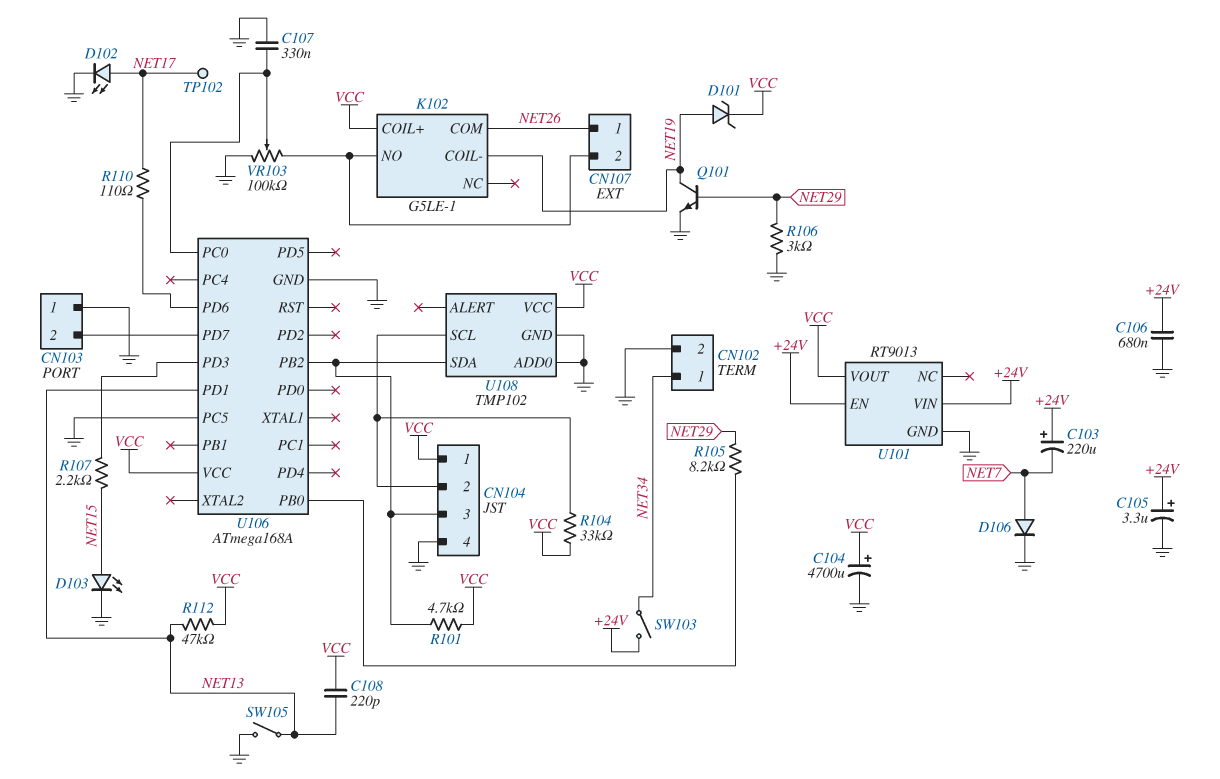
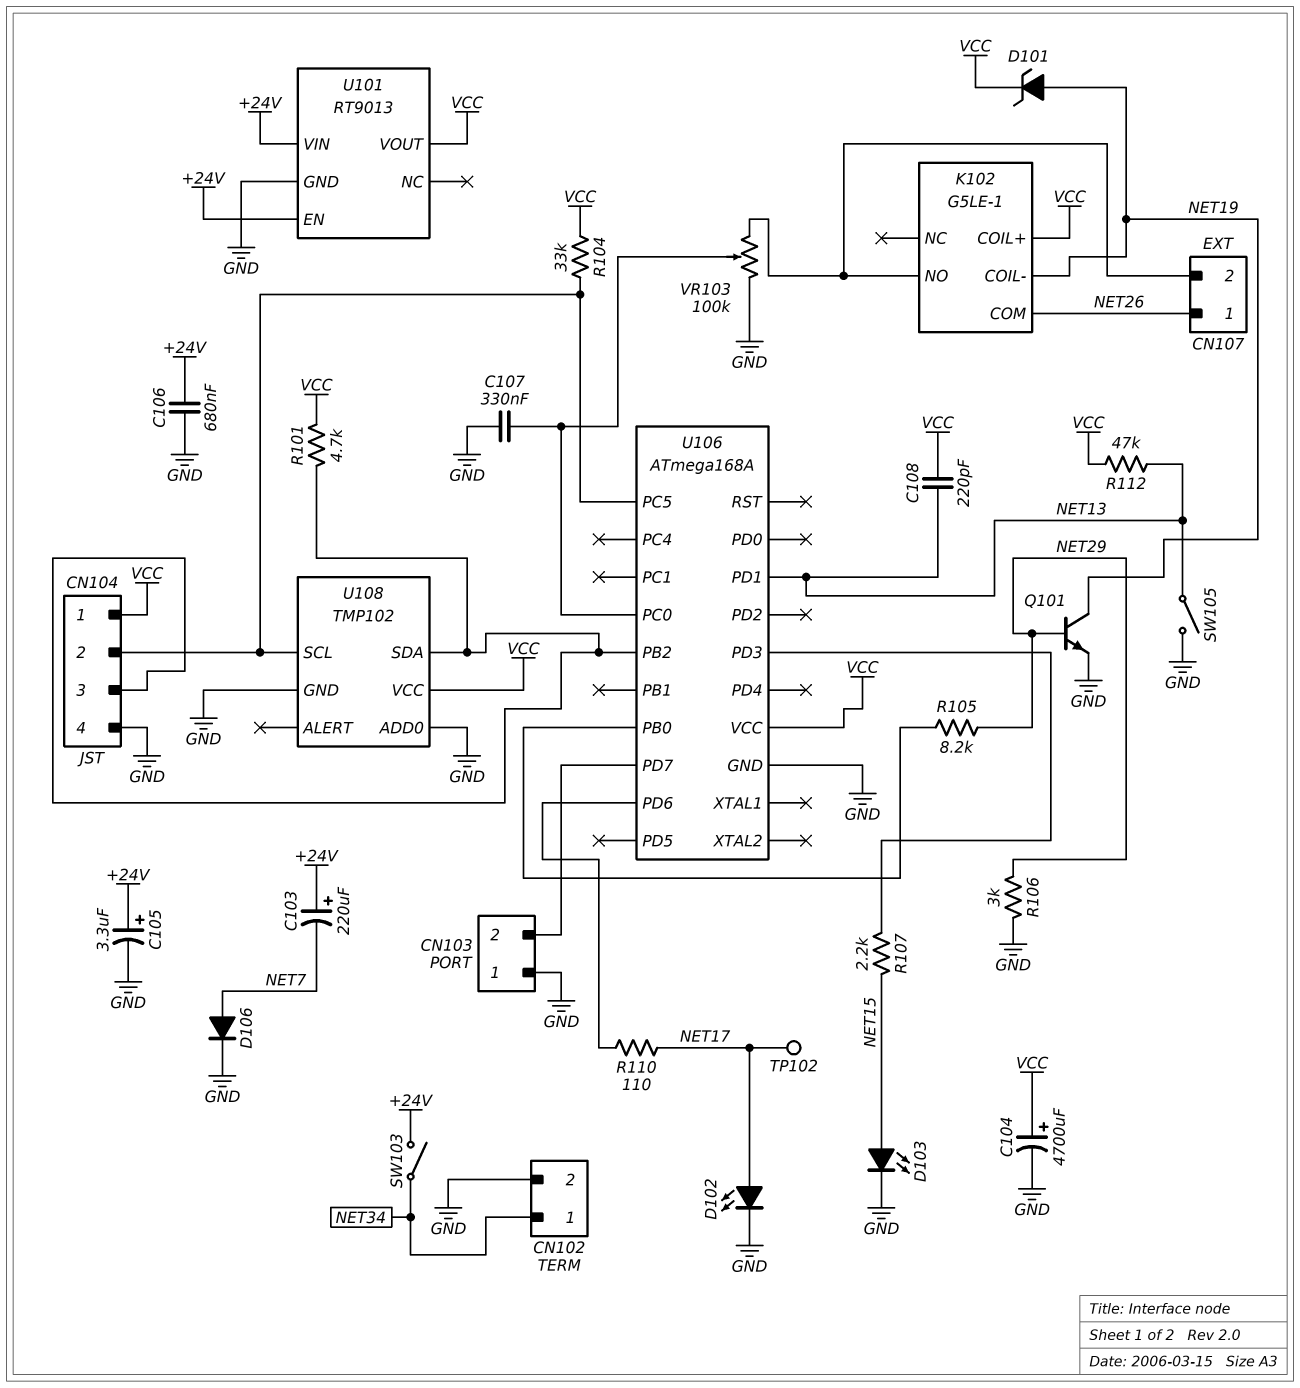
U106 pin PC5: GND -> CN104/2

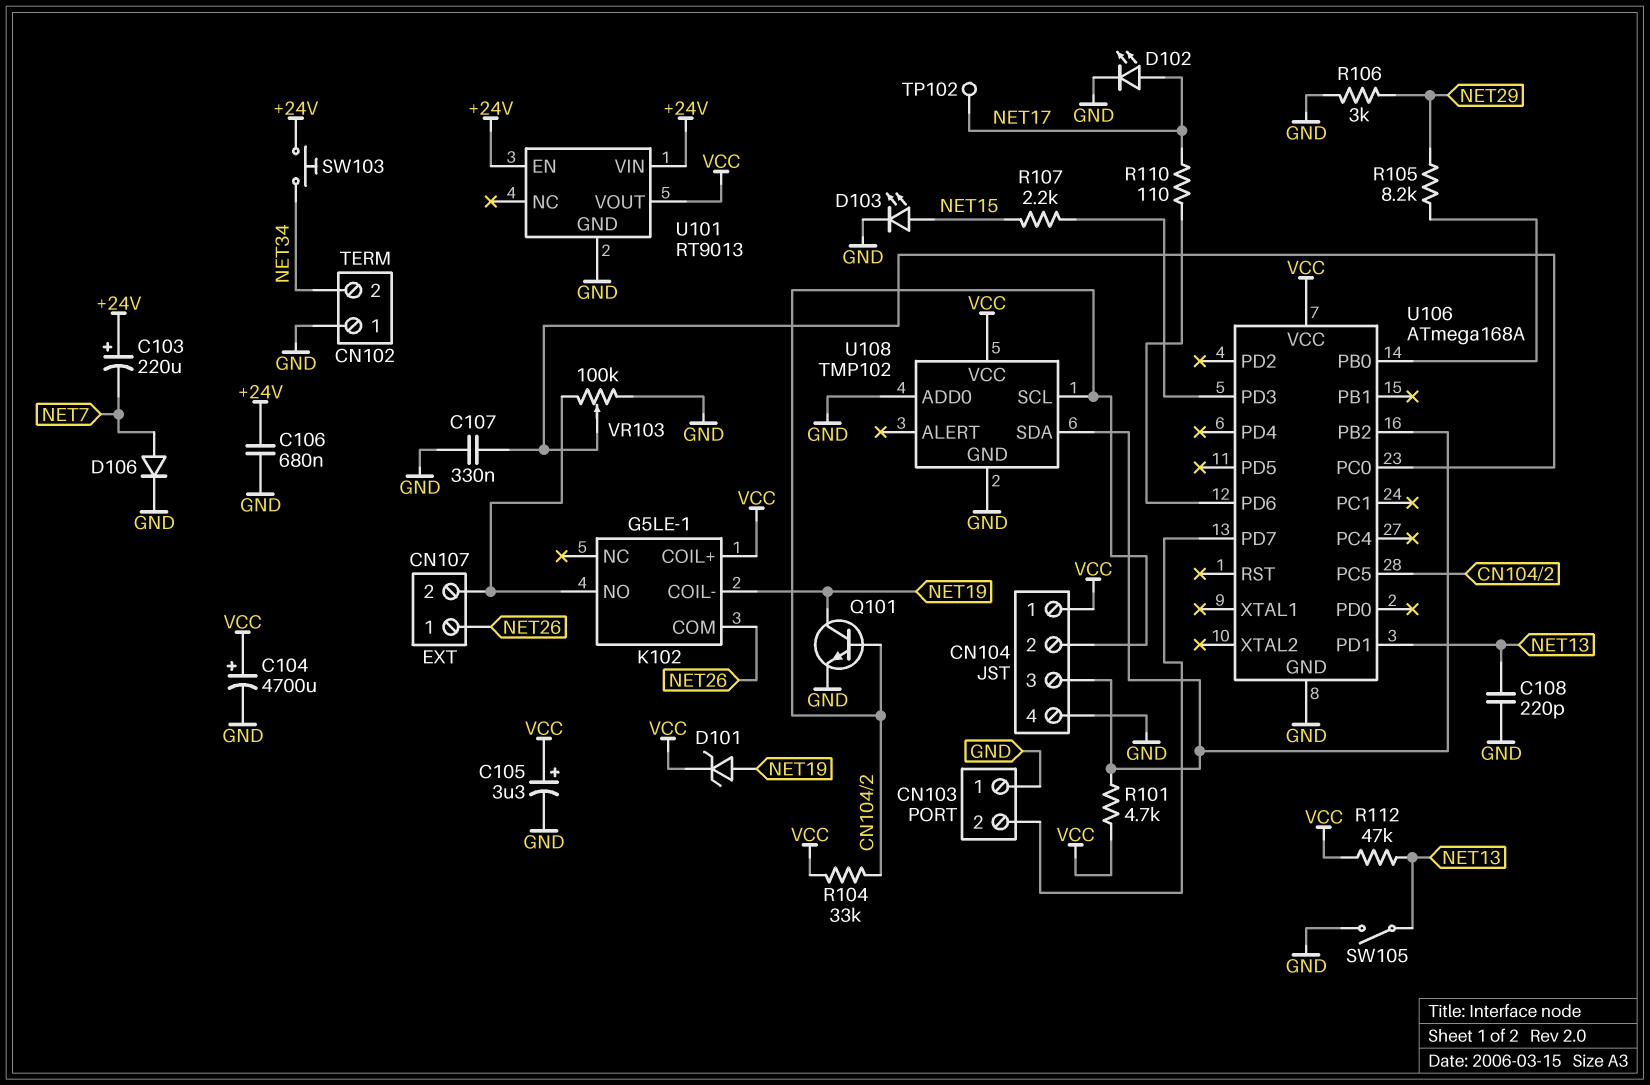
C105: 3.3uF (plus +24V, minus GND) -> 3.3uF (plus VCC, minus GND)
C108: 220pF (NET13, VCC) -> 220pF (GND, NET13)
CN102 pin 1: NET34 -> GND
CN102 pin 2: GND -> NET34
Q101: NPN (B NET29, C NET19, E GND) -> NPN (B CN104/2, C NET19, E GND)
SW103: switch (+24V, NET34) -> button (+24V, NET34)

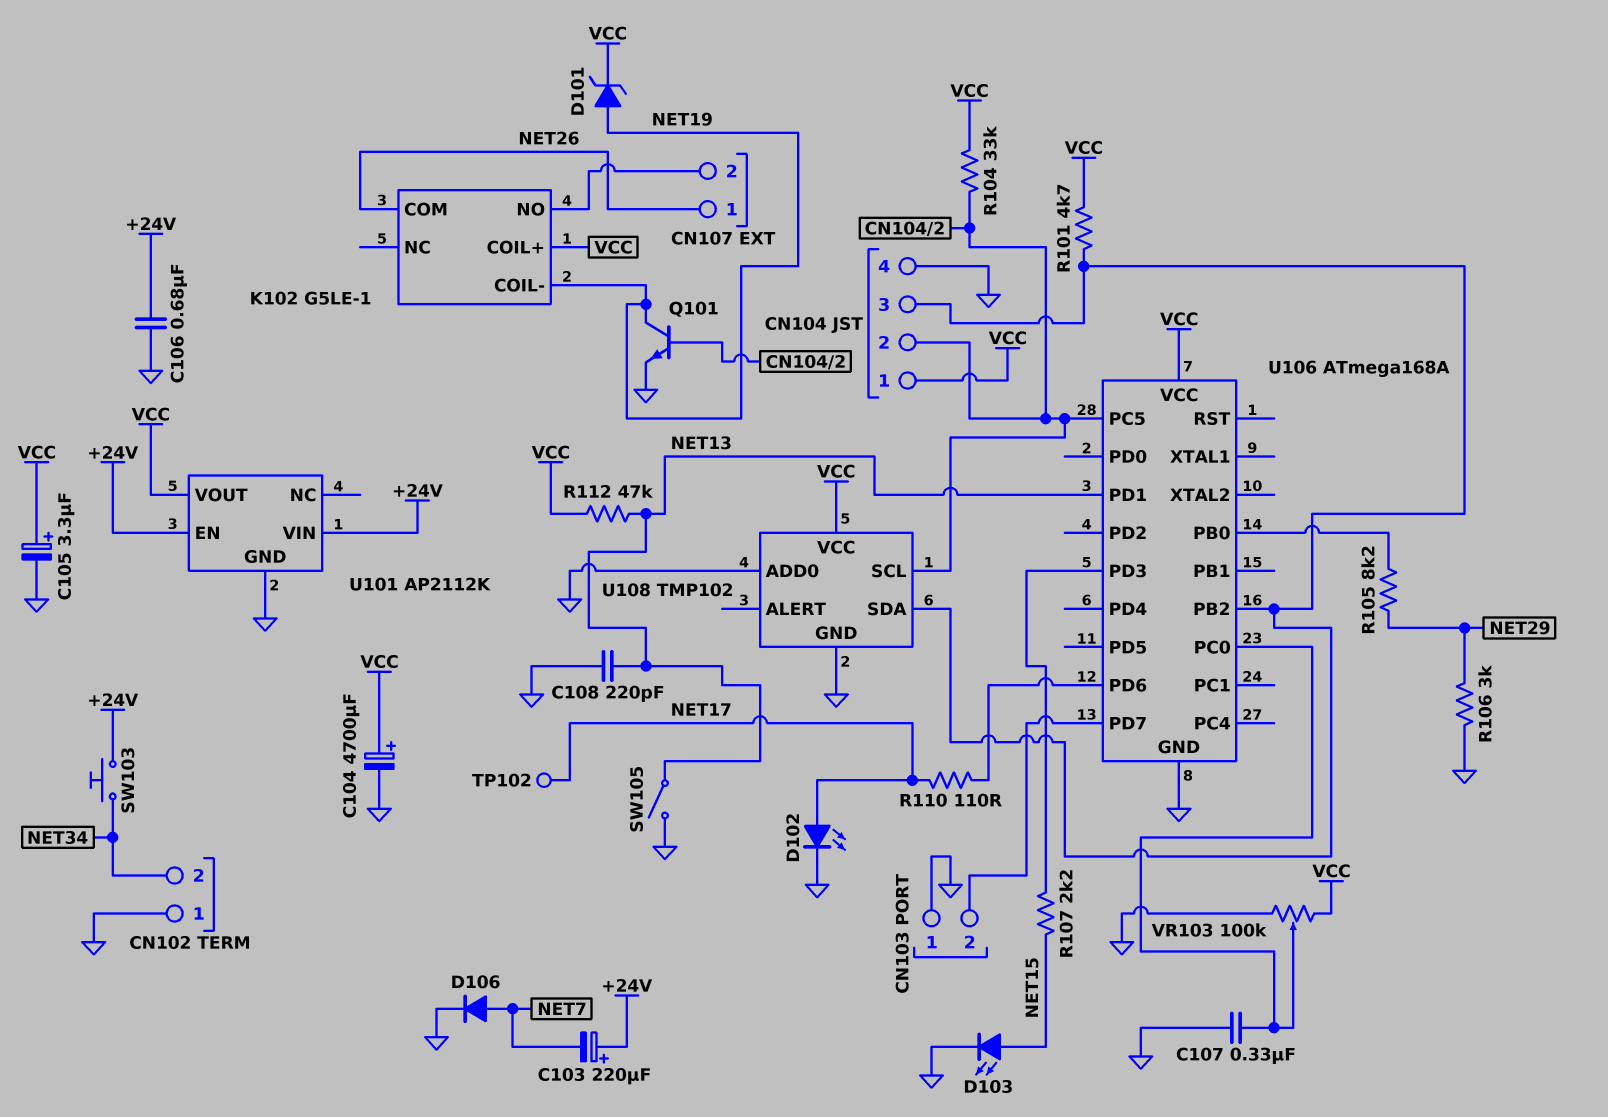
U101: RT9013 -> AP2112K
VR103: 100k (CN107/2, GND, wiper U106/PC0) -> 100k (GND, VCC, wiper U106/PC0)

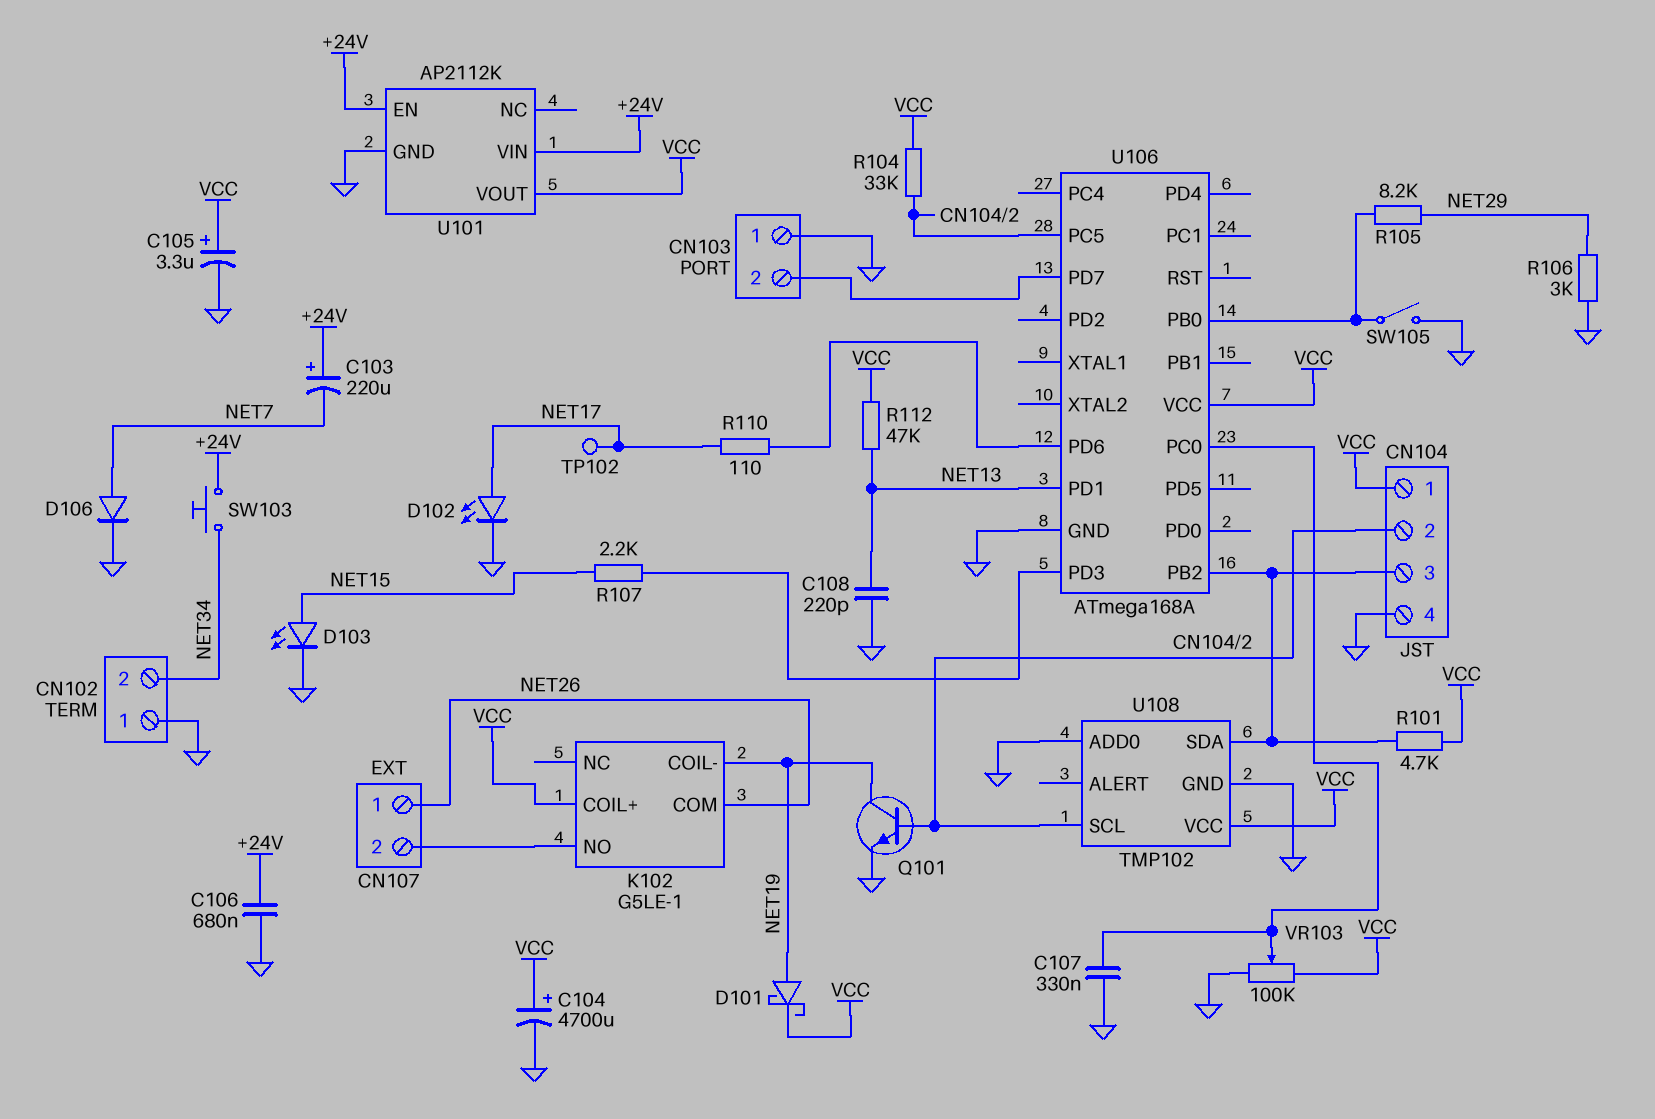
D101: zener (A NET19, K VCC) -> schottky (A NET19, K VCC)
SW105: switch (GND, NET13) -> switch (GND, U106/PB0)

